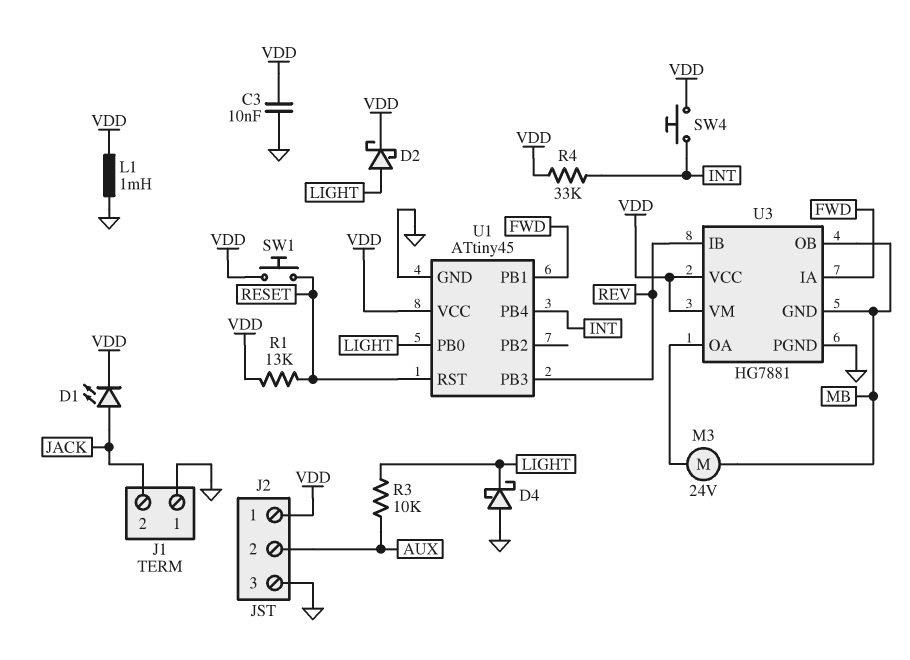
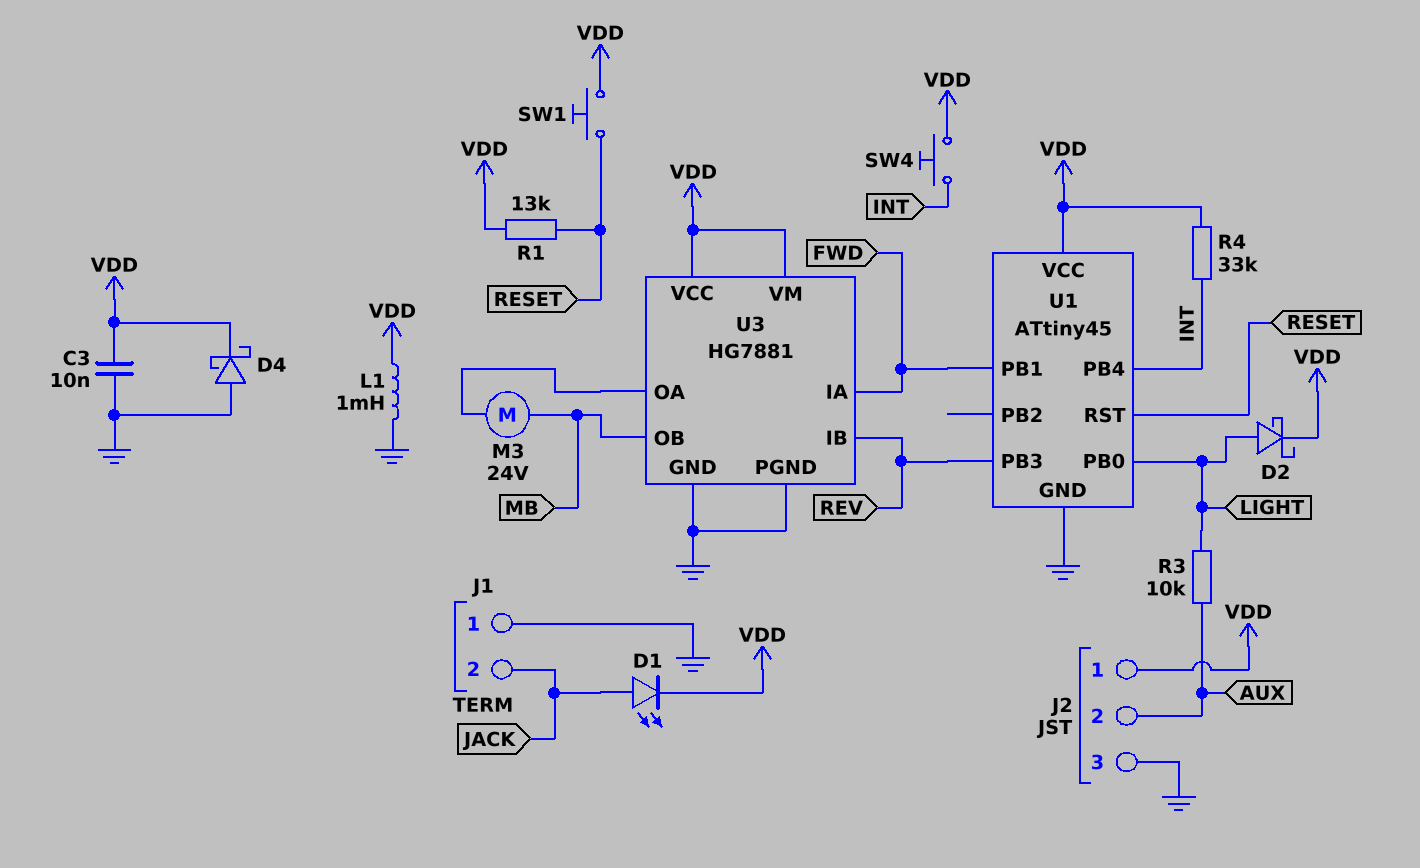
D4: schottky (A GND, K LIGHT) -> schottky (A GND, K VDD)
U3 pin GND: MB -> GND

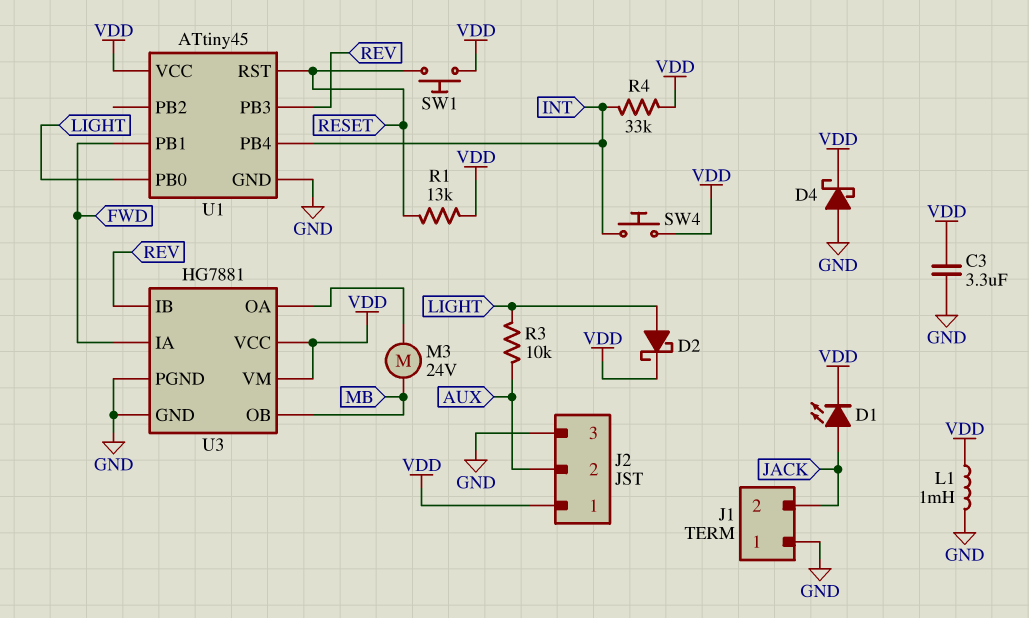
C3: 10nF (GND, VDD) -> 3.3uF (GND, VDD)

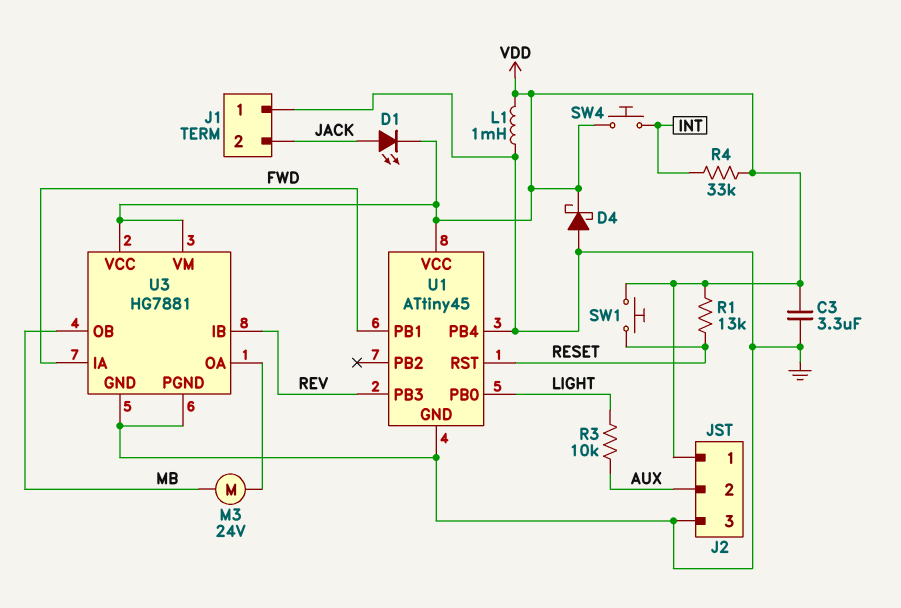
D2: schottky (A LIGHT, K VDD) -> none
U1 pin PB4: INT -> GND

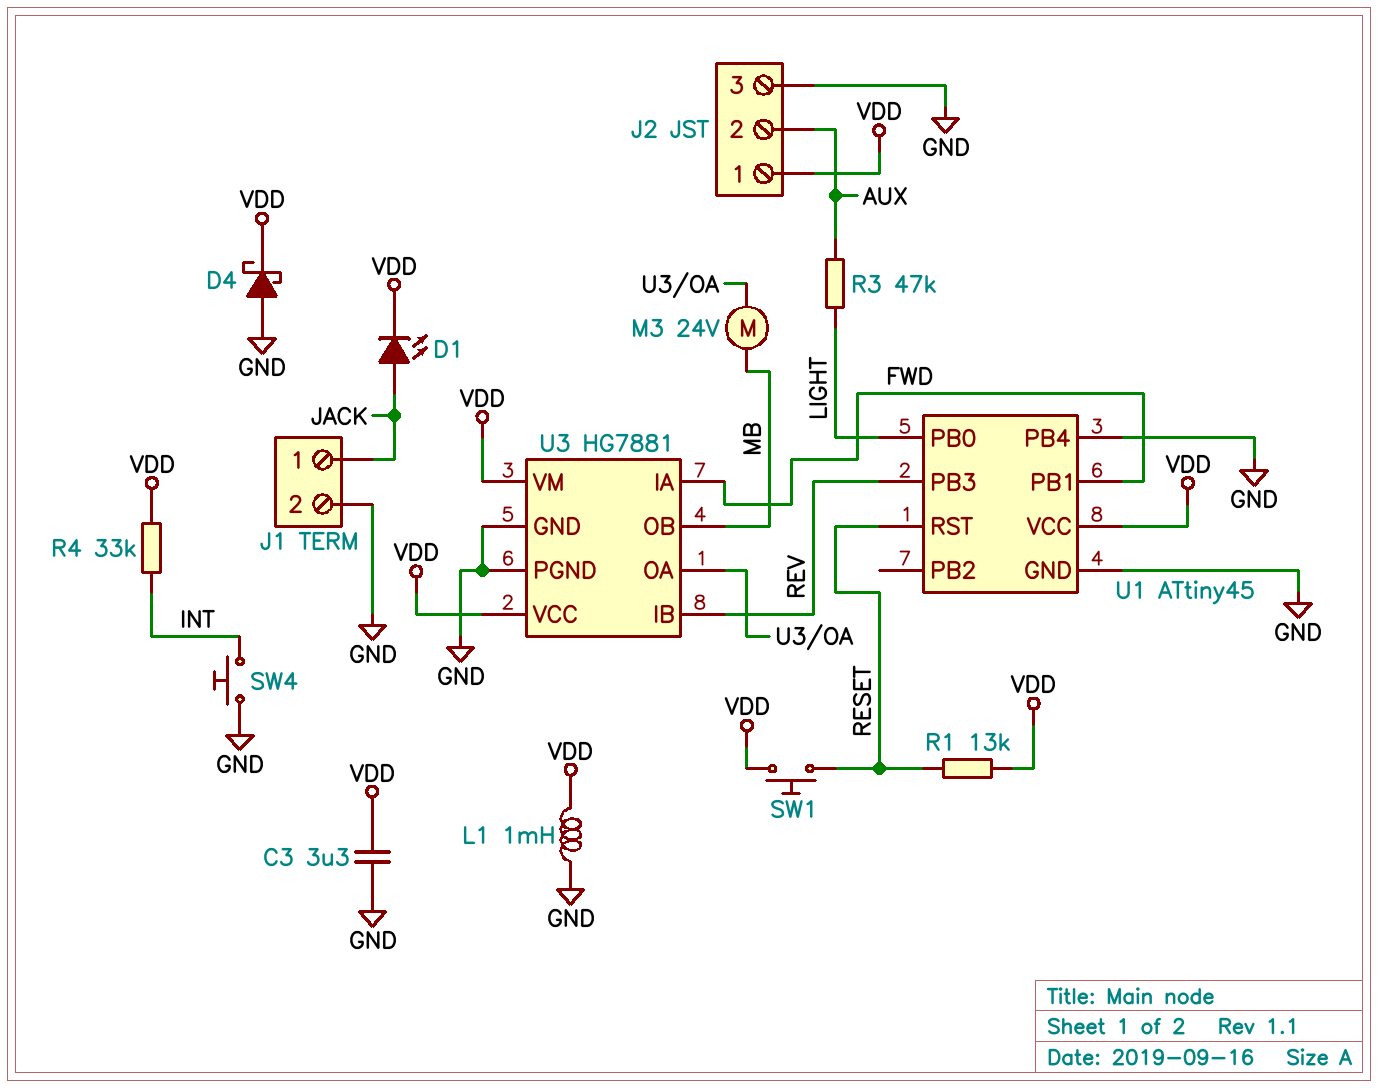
J1 pin 1: GND -> JACK
J1 pin 2: JACK -> GND
R3: 10k (AUX, LIGHT) -> 47k (AUX, LIGHT)
SW4: button (INT, VDD) -> button (GND, INT)

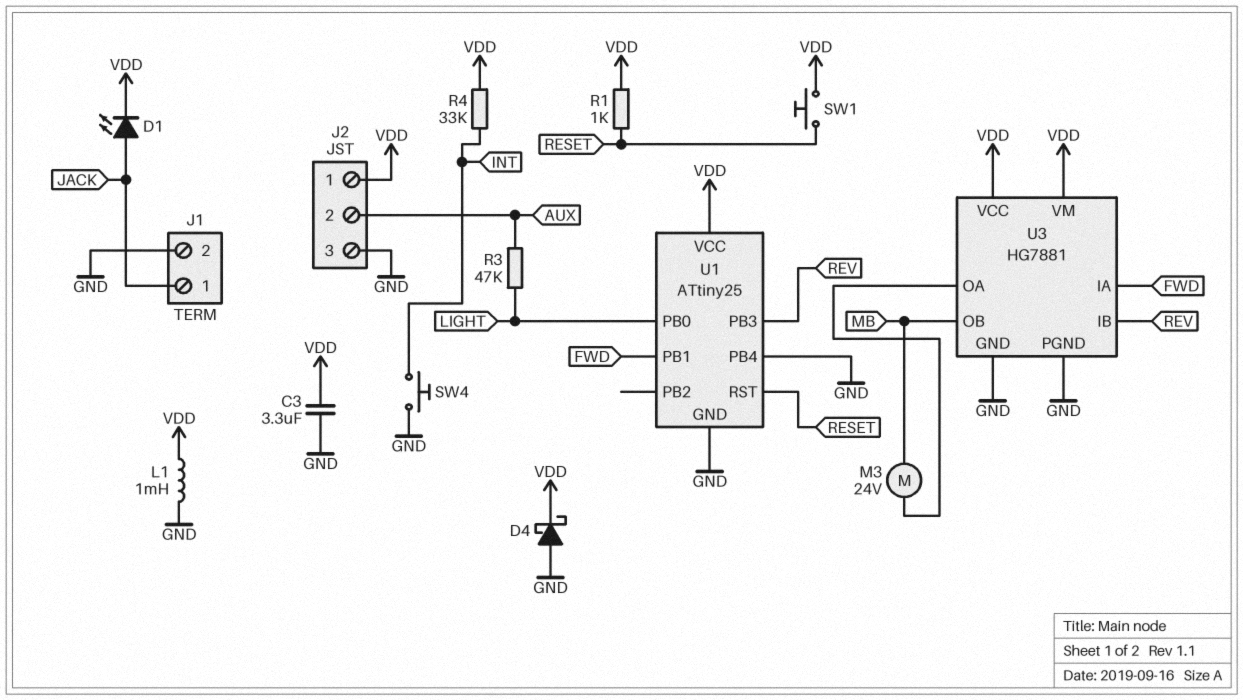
R1: 13k (RESET, VDD) -> 1k (RESET, VDD)
U1: ATtiny45 -> ATtiny25

